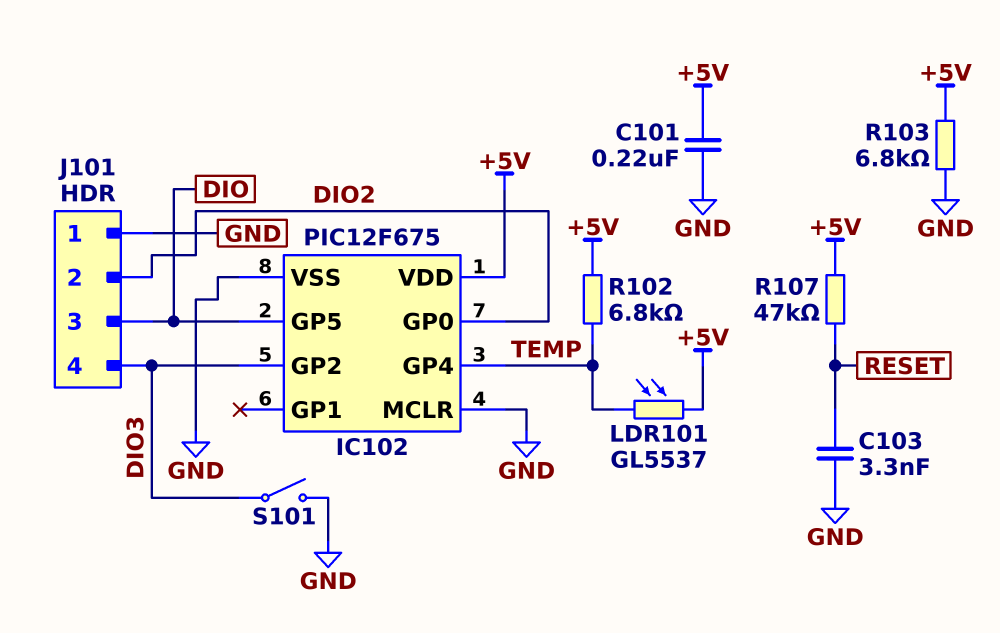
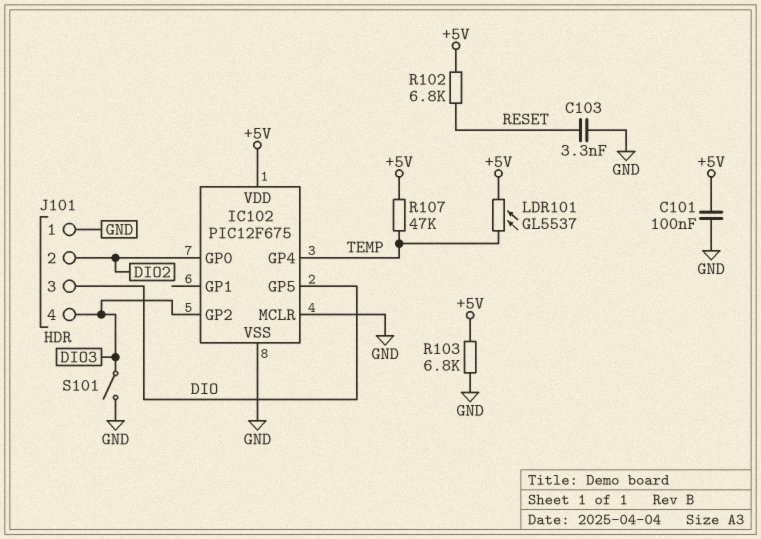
C101: 220nF (+5V, GND) -> 100nF (+5V, GND)
R102: 6.8k (+5V, TEMP) -> 6.8k (+5V, RESET)
R107: 47k (+5V, RESET) -> 47k (+5V, TEMP)

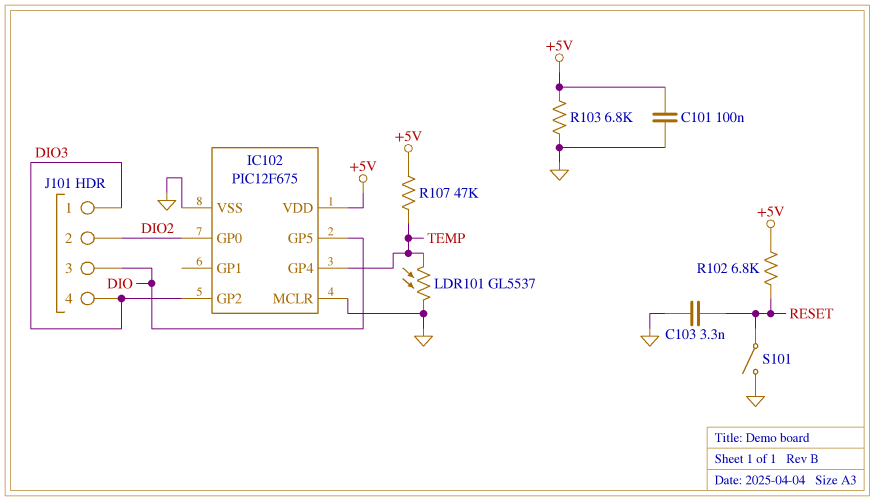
J101 pin 1: GND -> DIO3
LDR101: GL5537 (+5V, TEMP) -> GL5537 (GND, TEMP)
S101: switch (DIO3, GND) -> switch (GND, RESET)

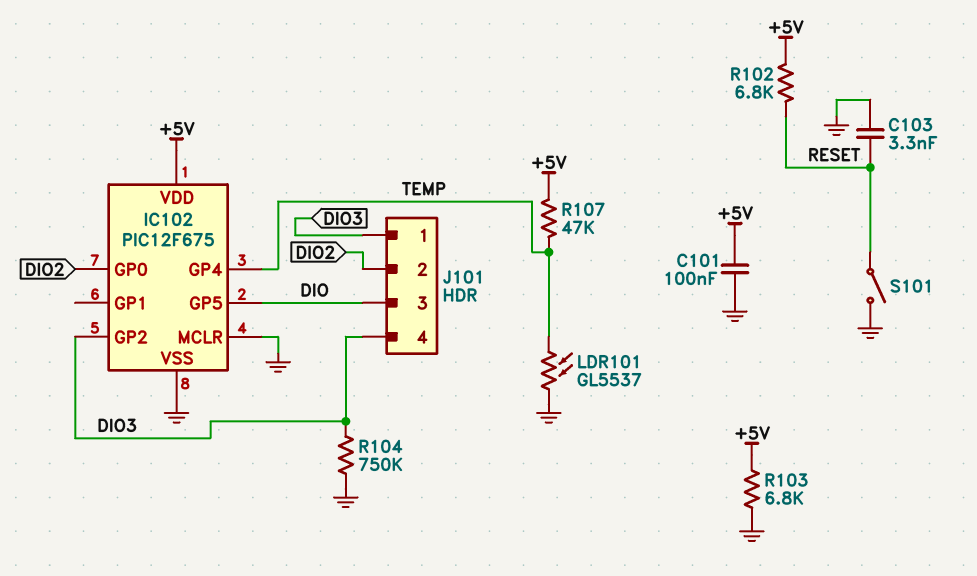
R104: none -> 750k (DIO3, GND)

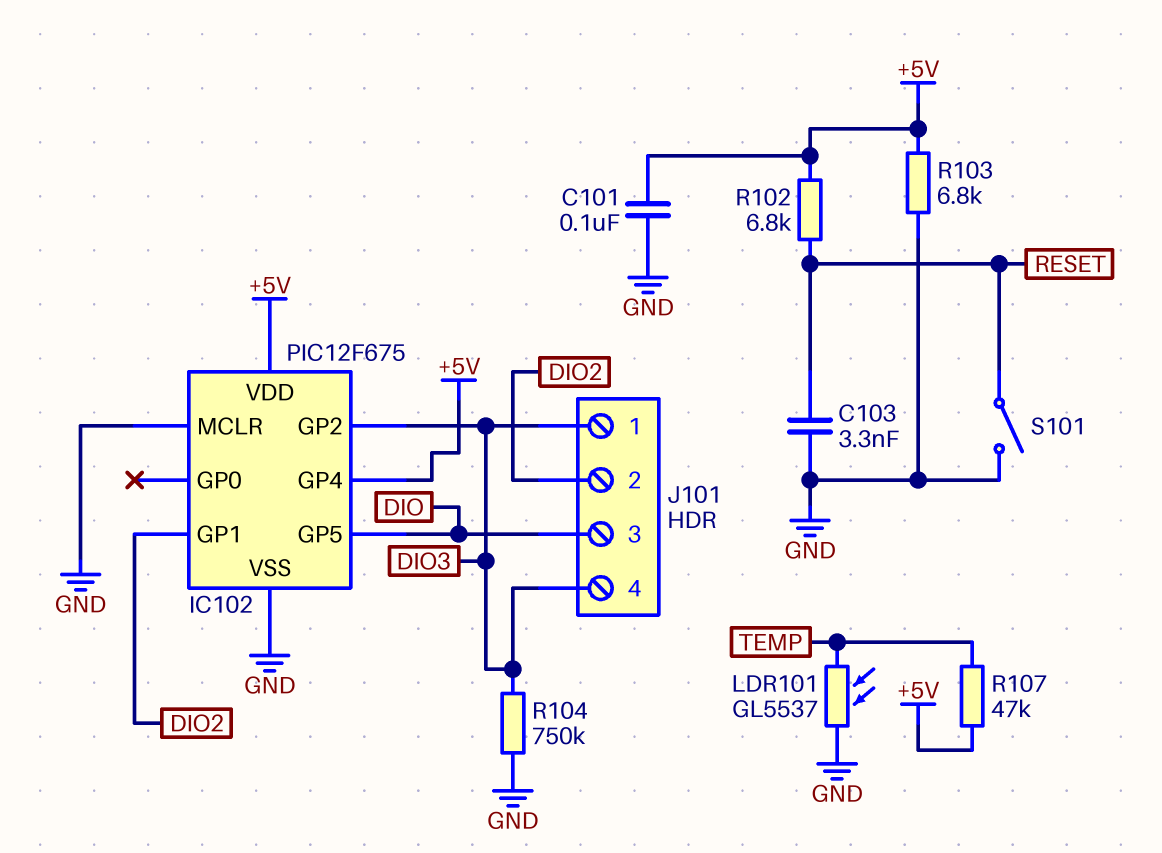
IC102 pin GP0: DIO2 -> none
IC102 pin GP1: none -> DIO2
IC102 pin GP4: TEMP -> +5V

